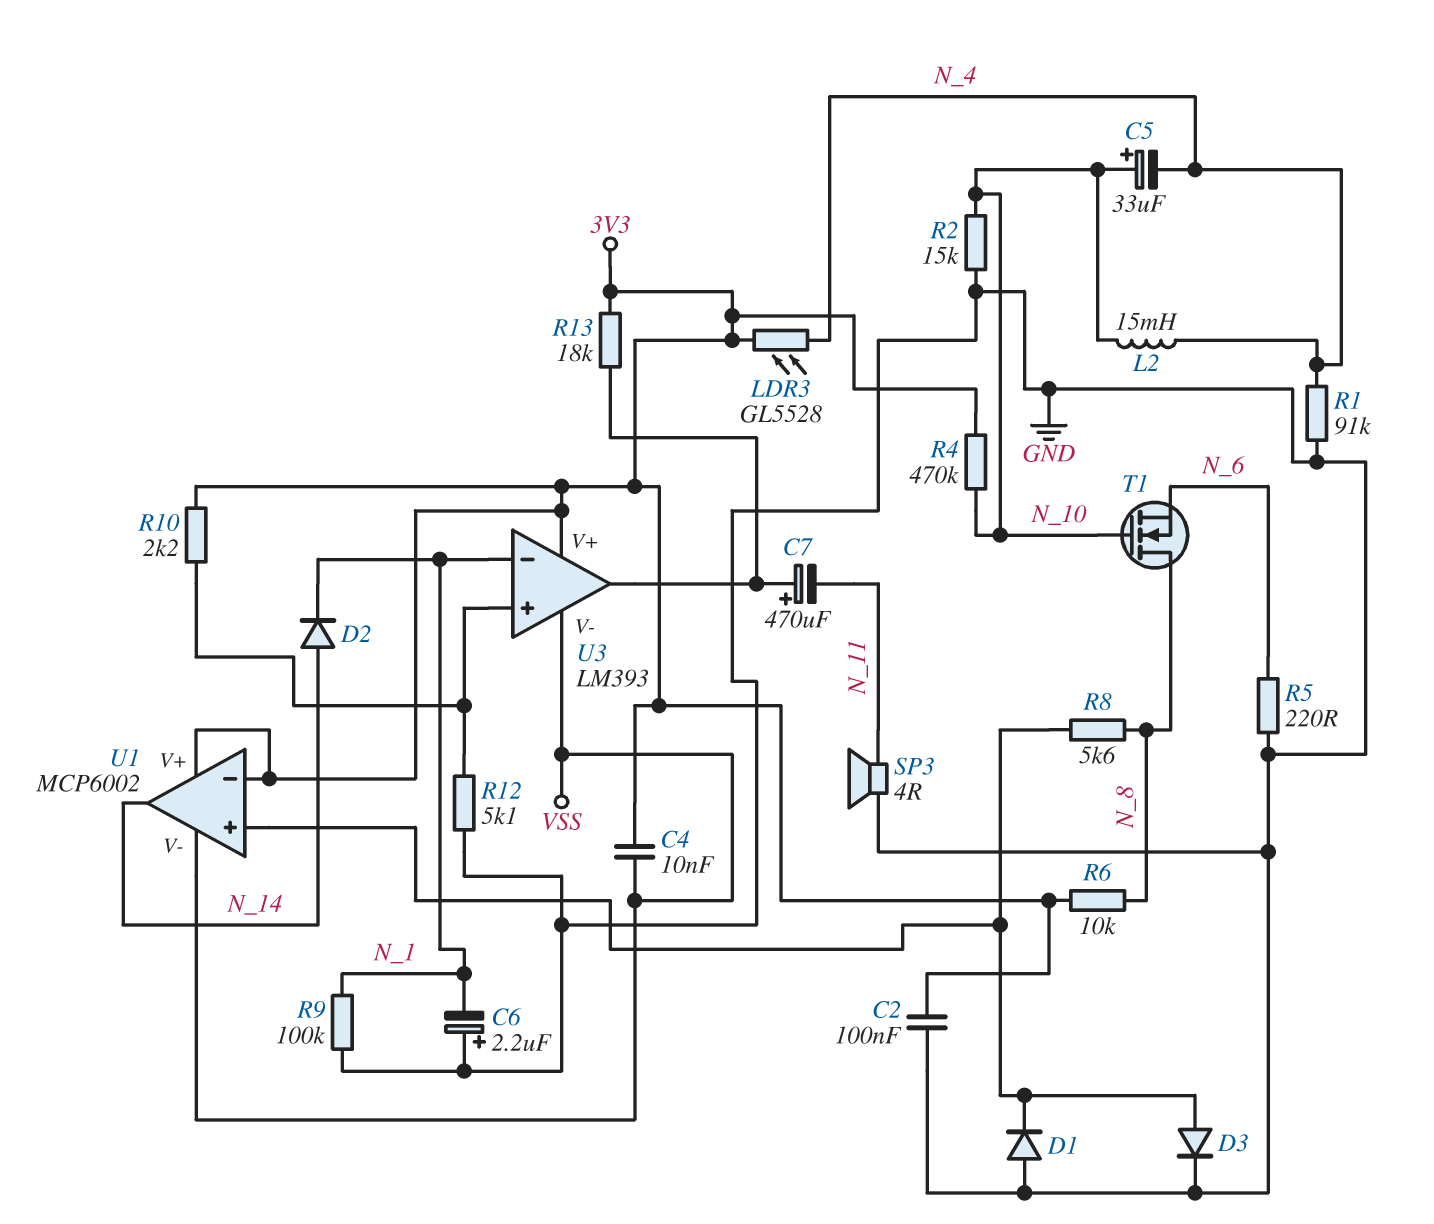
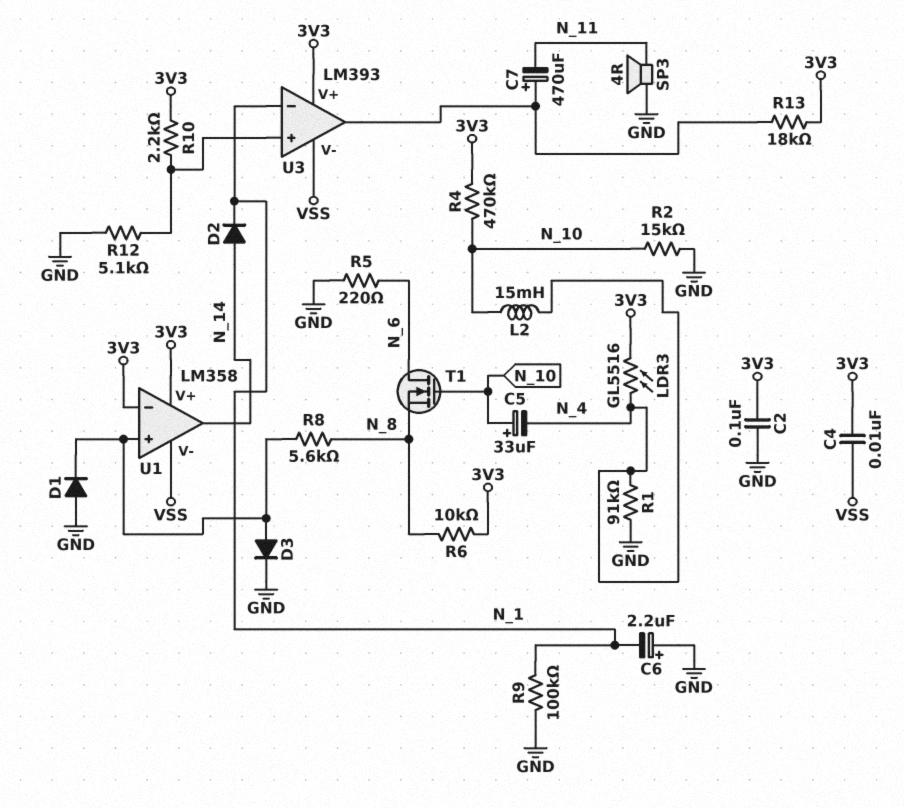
LDR3: GL5528 (3V3, N_4) -> GL5516 (3V3, N_4)
T1: NMOS (G N_10, D N_8, S N_6) -> NMOS (G N_10, D N_6, S N_8)
U1: MCP6002 -> LM358

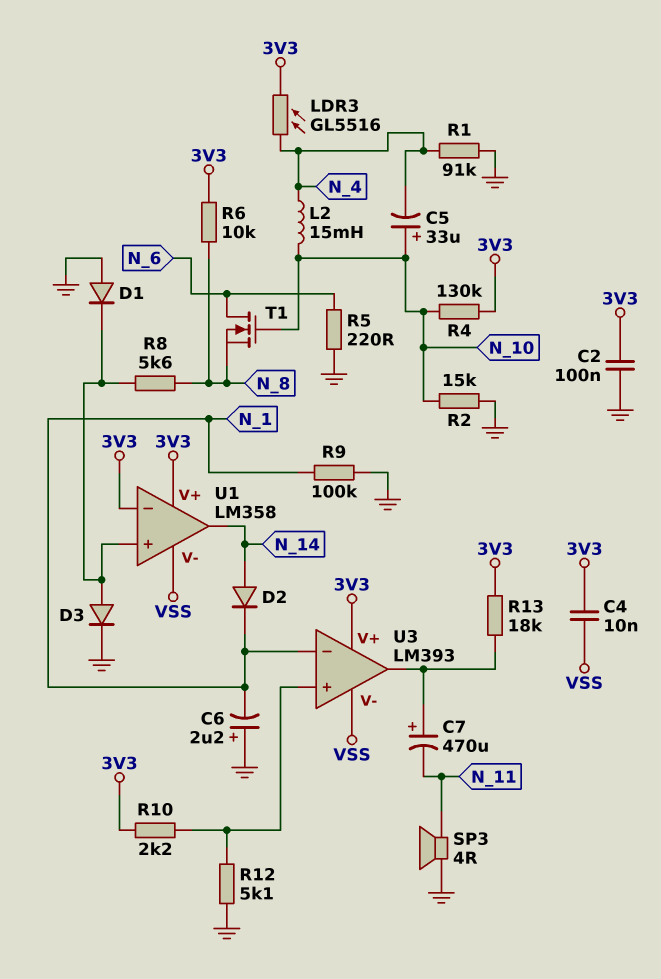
R4: 470k (3V3, N_10) -> 130k (3V3, N_10)

